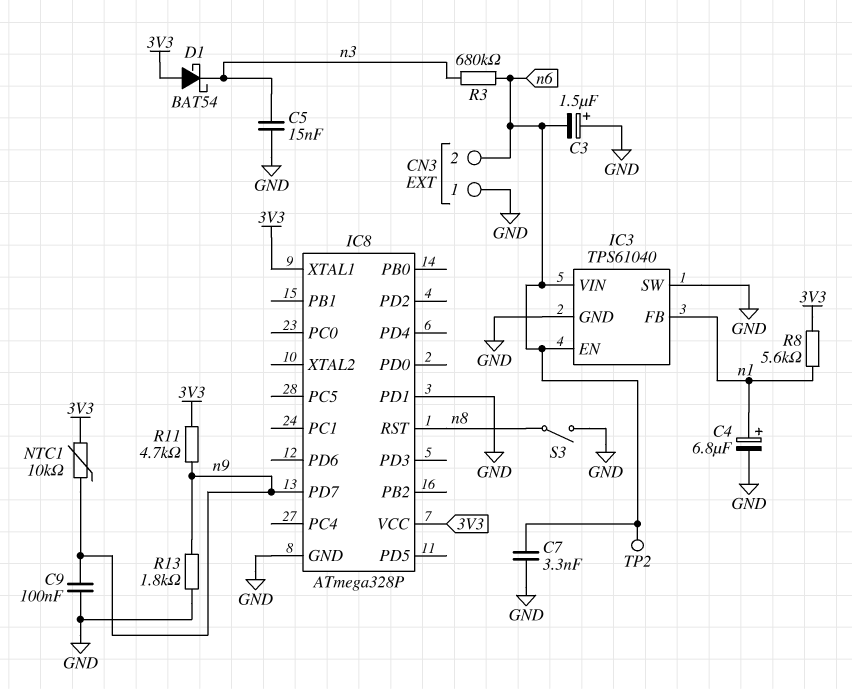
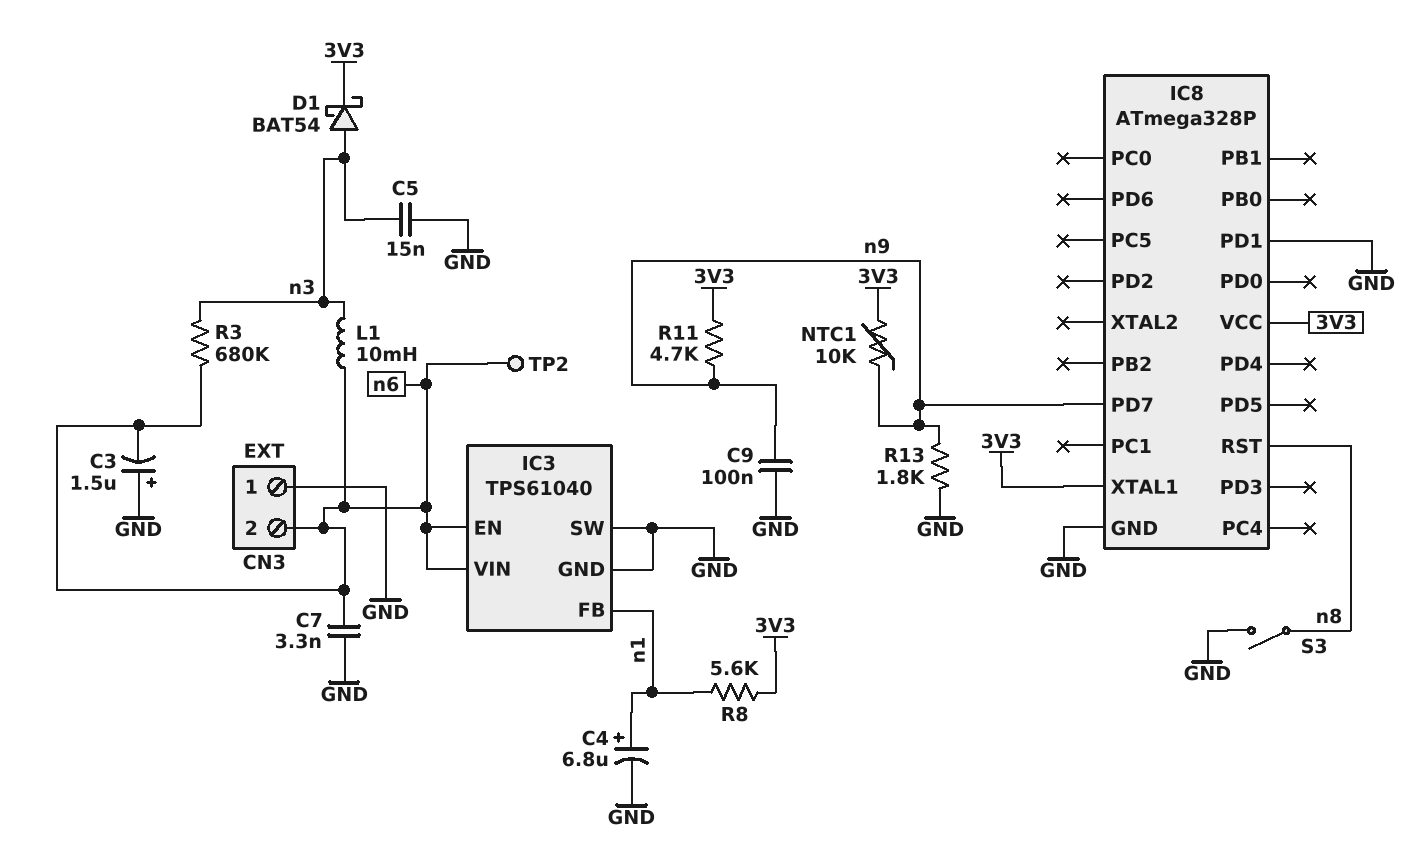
D1: schottky BAT54 (A 3V3, K n3) -> schottky BAT54 (A n3, K 3V3)
L1: none -> 10mH (n3, n6)

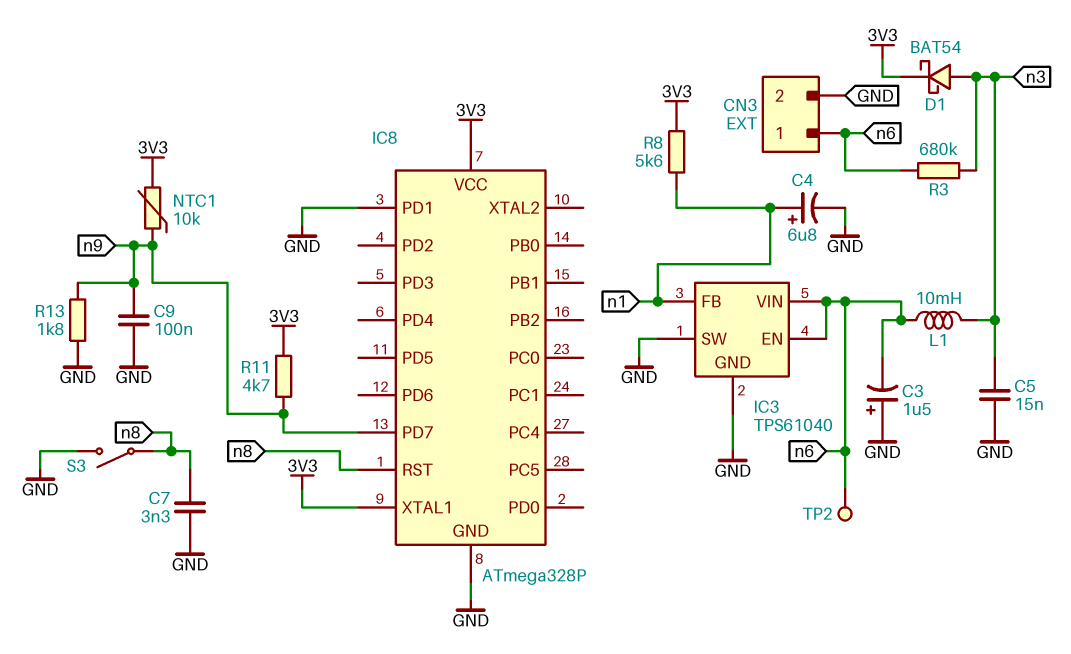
C7: 3.3nF (GND, n6) -> 3.3nF (GND, n8)
CN3 pin 1: GND -> n6
CN3 pin 2: n6 -> GND

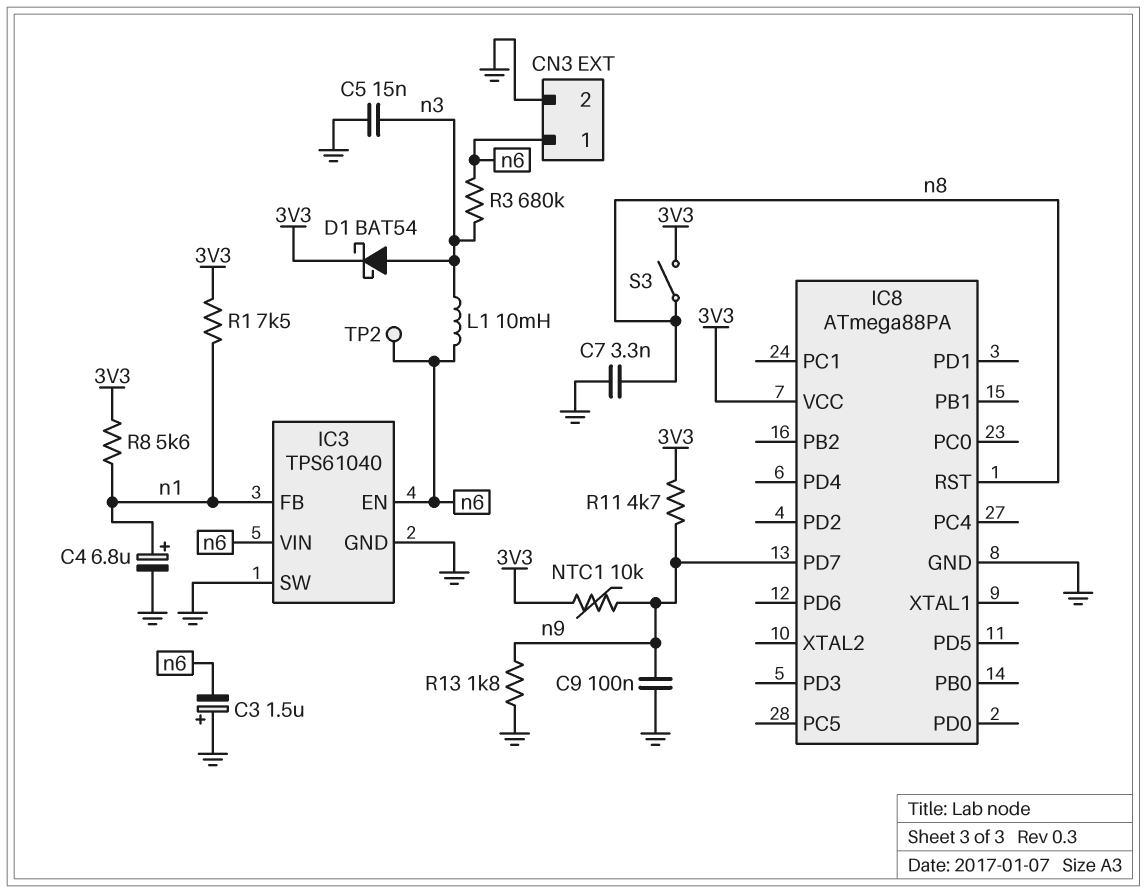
IC8: ATmega328P -> ATmega88PA
IC8 pin PD1: GND -> none
IC8 pin XTAL1: 3V3 -> none
R1: none -> 7.5k (3V3, n1)
S3: switch (GND, n8) -> switch (3V3, n8)

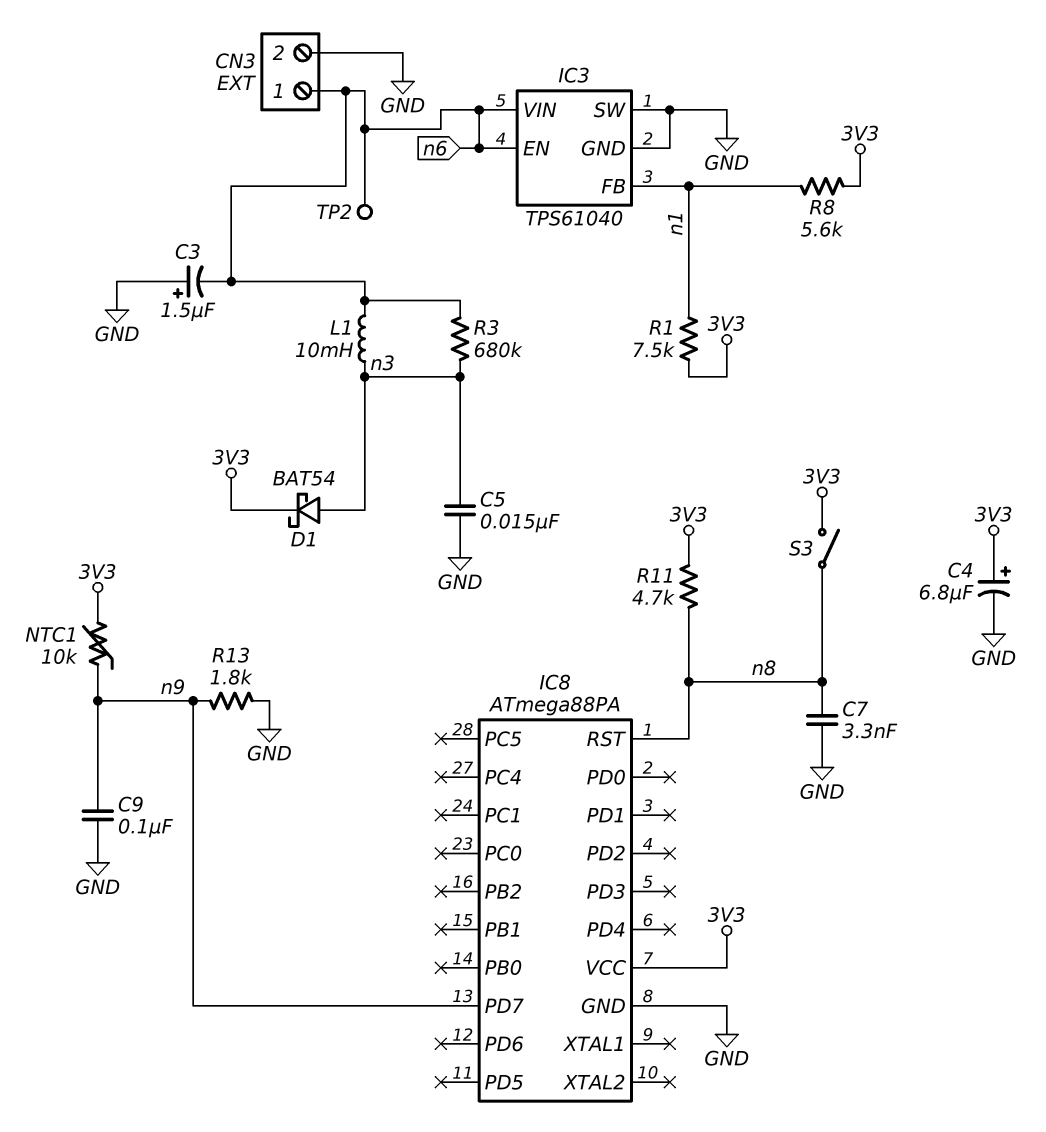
C4: 6.8uF (plus n1, minus GND) -> 6.8uF (plus 3V3, minus GND)
R11: 4.7k (3V3, n9) -> 4.7k (3V3, n8)

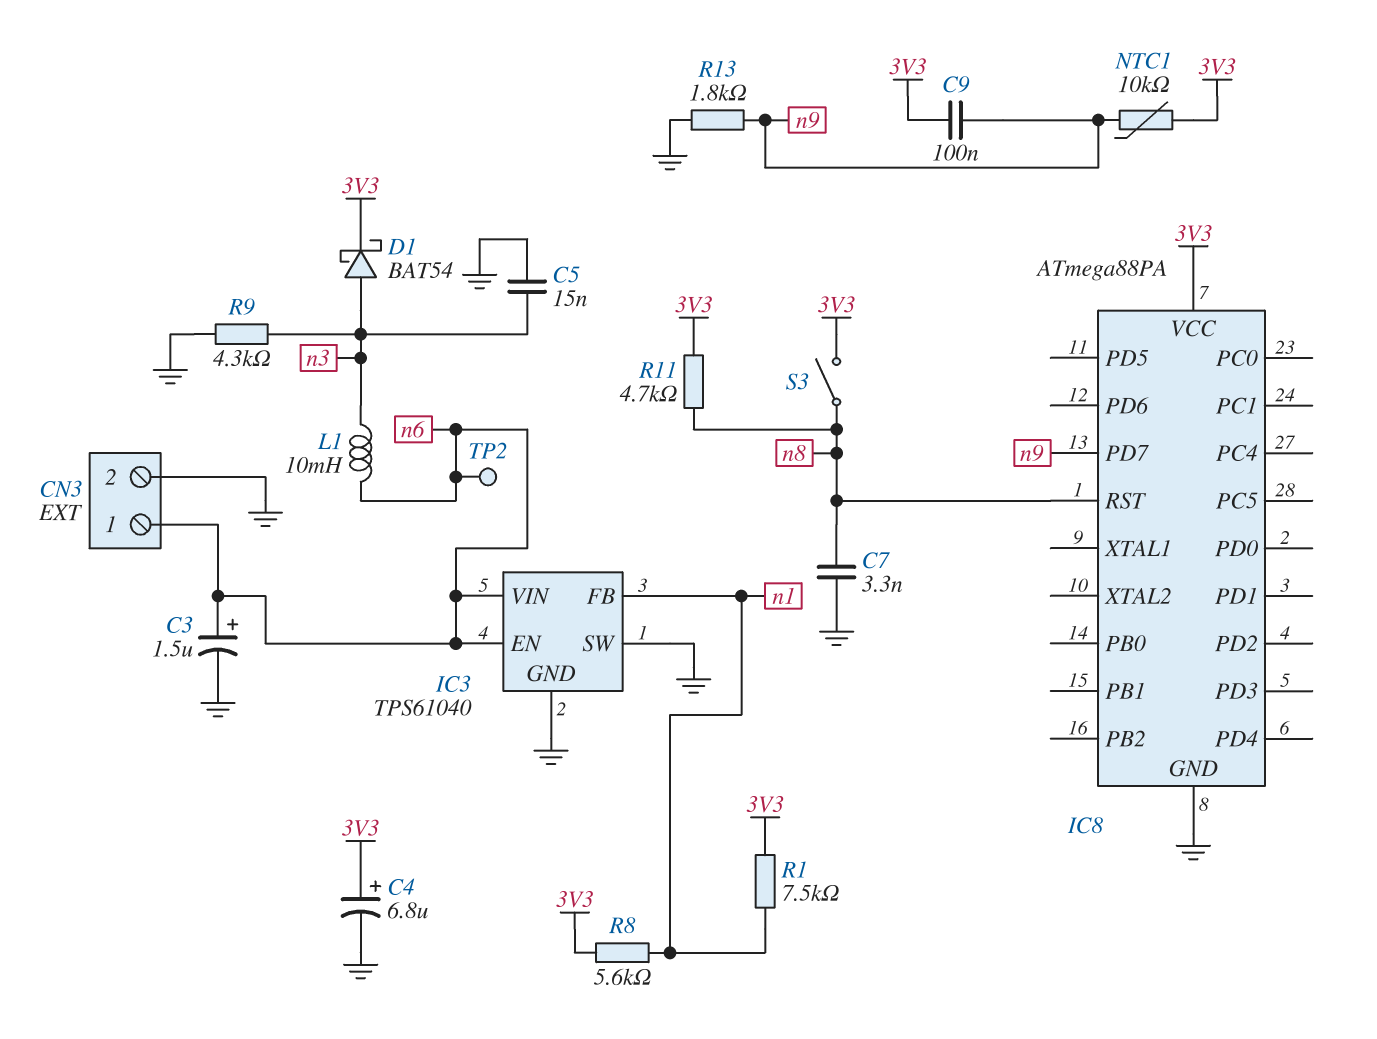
C3: 1.5uF (plus GND, minus n6) -> 1.5uF (plus n6, minus GND)
C9: 100nF (GND, n9) -> 100nF (3V3, n9)
R3: 680k (n3, n6) -> none
R9: none -> 4.3k (GND, n3)

